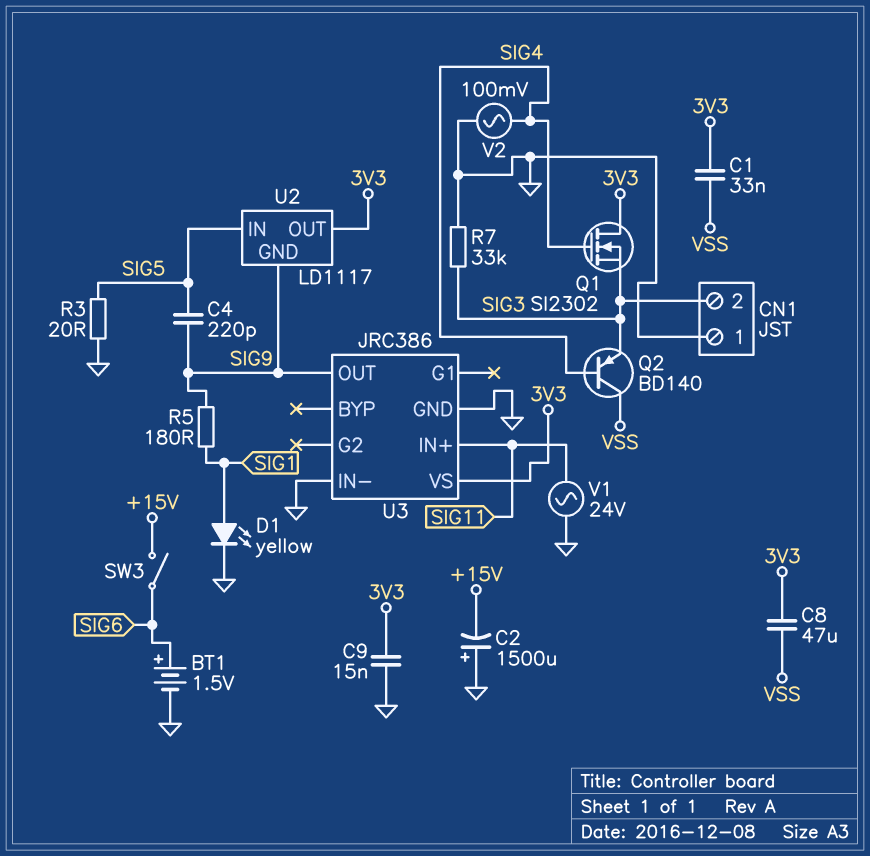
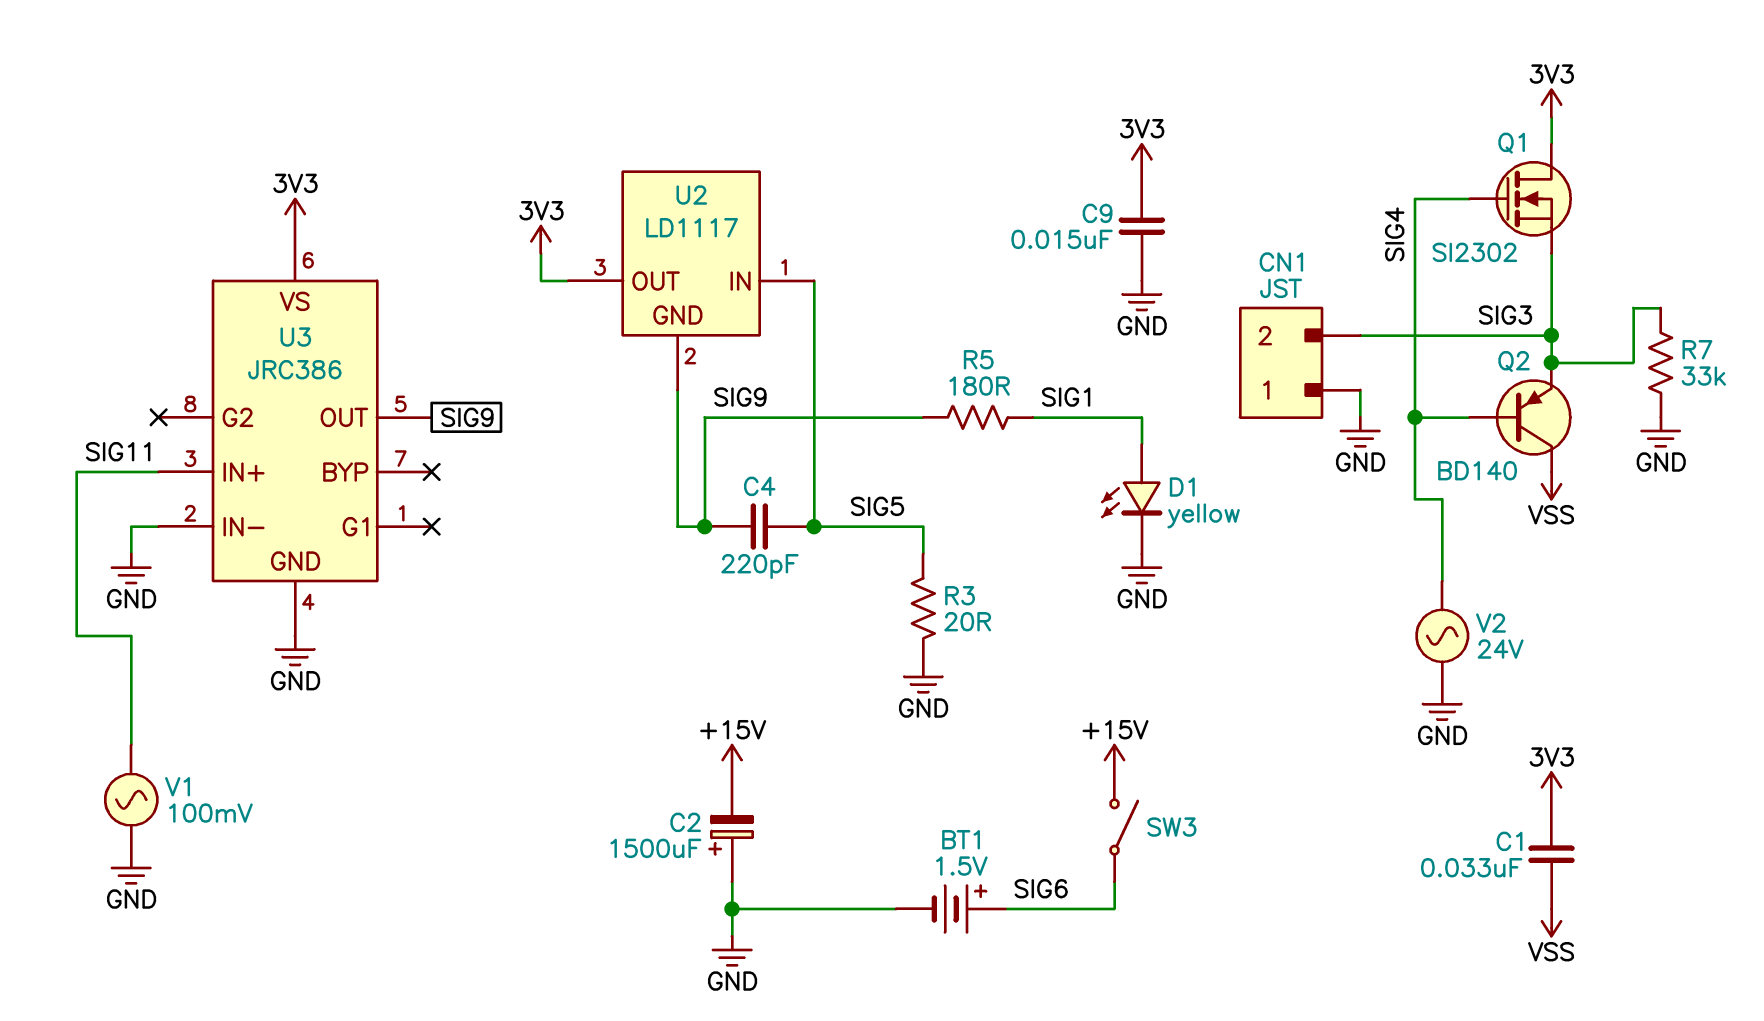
C8: 47uF (3V3, VSS) -> none
V1: AC 24V (GND, SIG11) -> AC 100mV (GND, SIG11)
V2: AC 100mV (GND, SIG4) -> AC 24V (GND, SIG4)

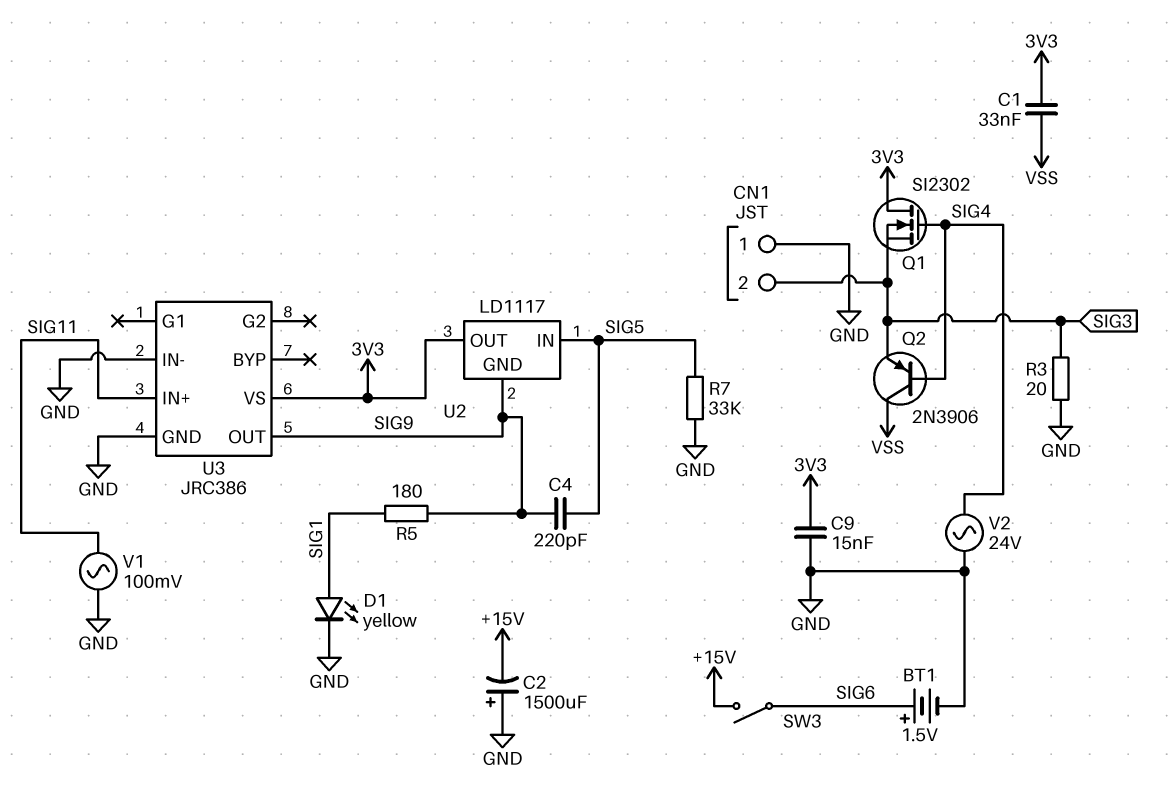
Q2: PNP BD140 (B SIG4, C VSS, E SIG3) -> PNP 2N3906 (B SIG4, C VSS, E SIG3)
R3: 20 (GND, SIG5) -> 20 (GND, SIG3)
R7: 33k (GND, SIG3) -> 33k (GND, SIG5)

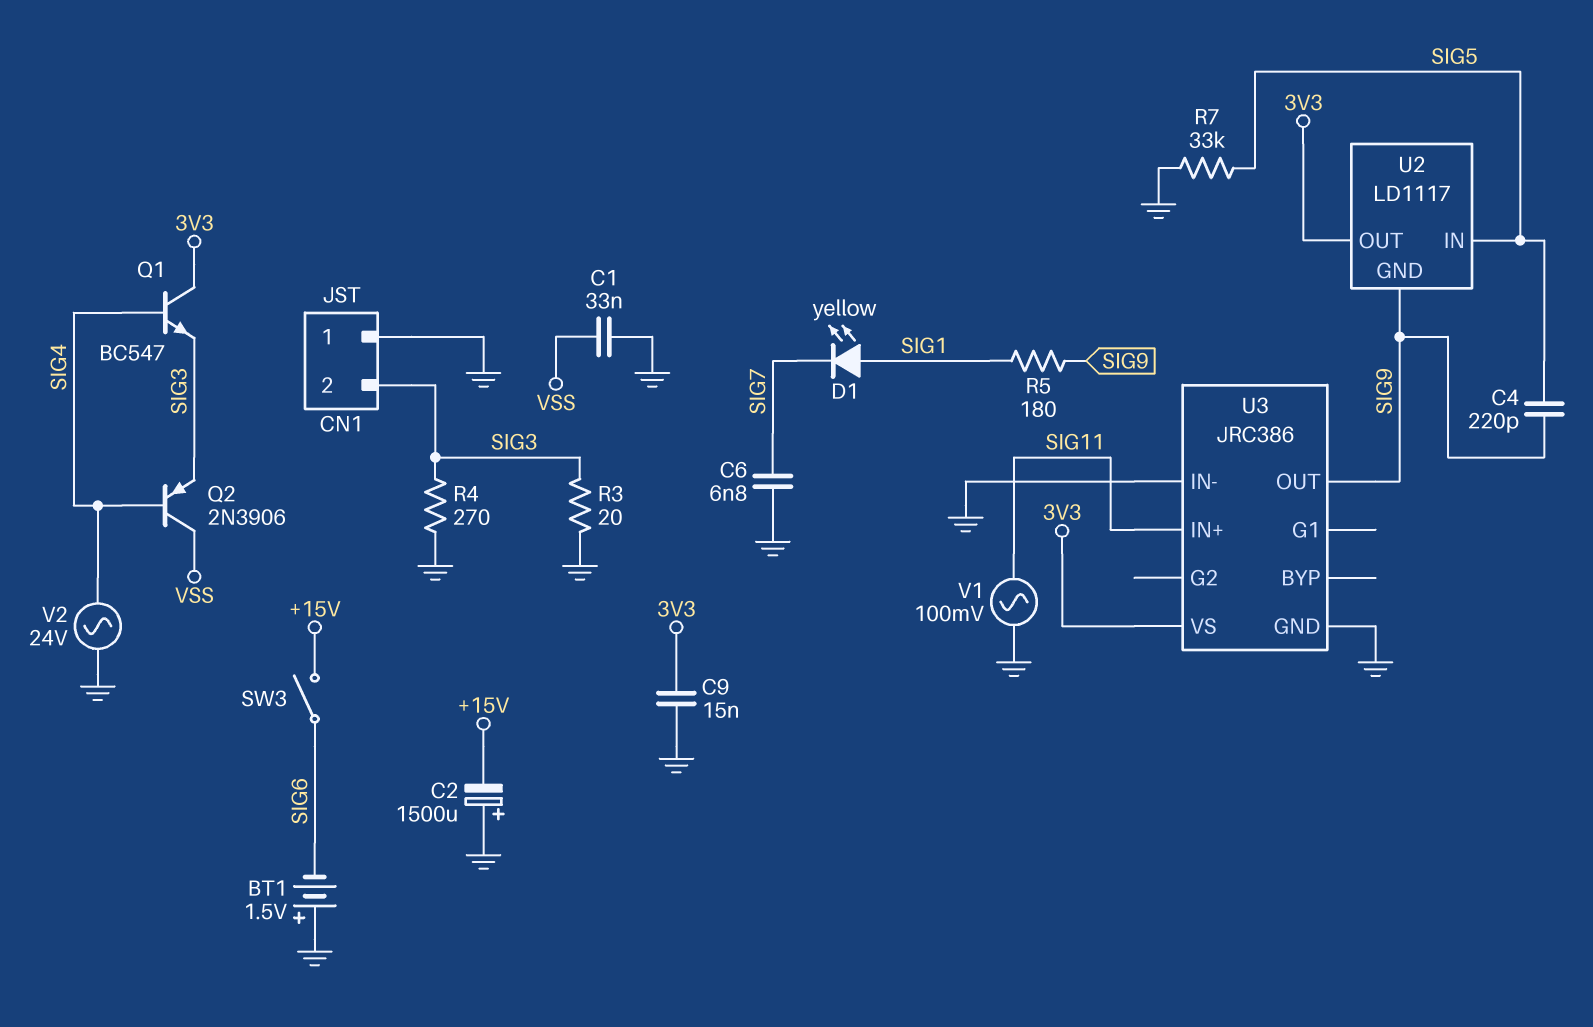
BT1: 1.5V (plus SIG6, minus GND) -> 1.5V (plus GND, minus SIG6)
C1: 33nF (3V3, VSS) -> 33nF (GND, VSS)
C6: none -> 6.8nF (GND, SIG7)
D1: LED yellow (A SIG1, K GND) -> LED yellow (A SIG1, K SIG7)
Q1: NMOS SI2302 (G SIG4, D 3V3, S SIG3) -> NPN BC547 (B SIG4, C 3V3, E SIG3)
R4: none -> 270 (GND, SIG3)

